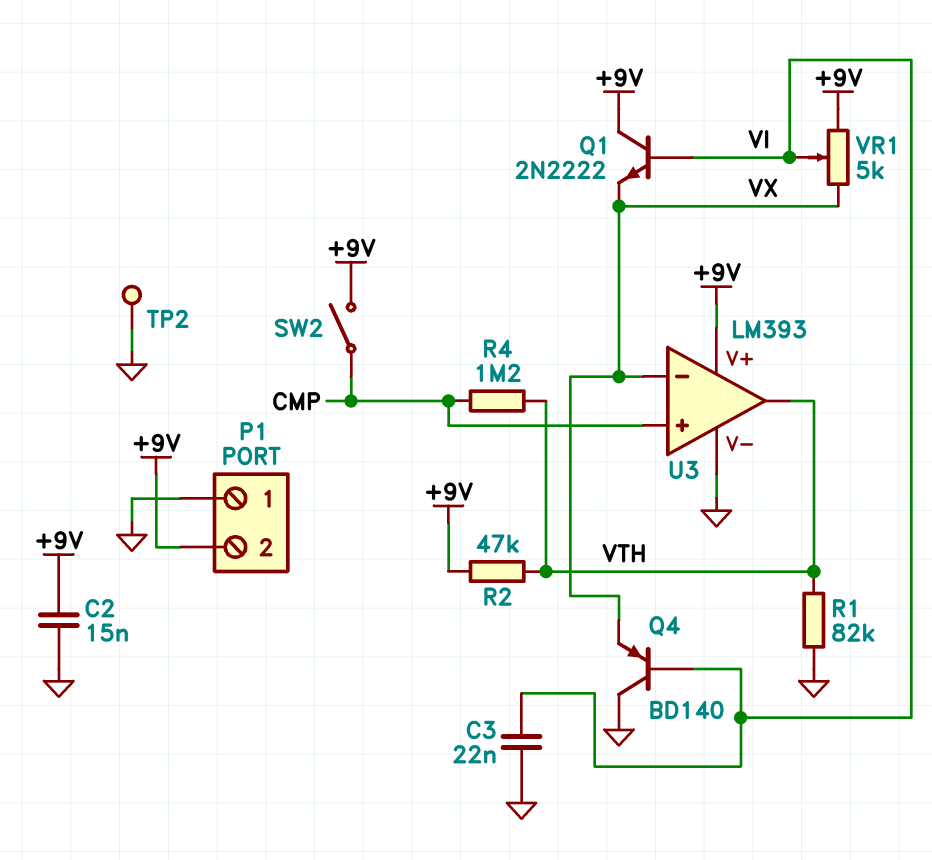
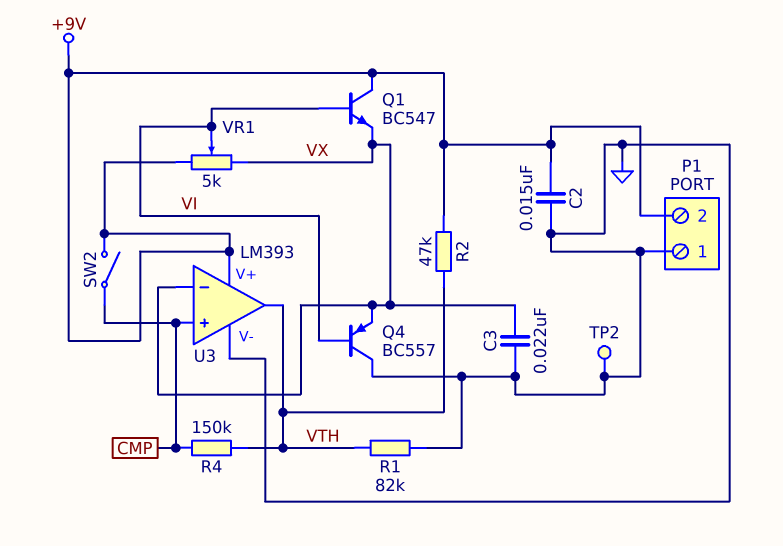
C3: 22nF (GND, VI) -> 22nF (GND, VX)
Q1: NPN 2N2222 (B VI, C +9V, E VX) -> NPN BC547 (B VI, C +9V, E VX)
Q4: PNP BD140 (B VI, C GND, E VX) -> PNP BC557 (B VI, C GND, E VX)
R4: 1.2M (CMP, VTH) -> 150k (CMP, VTH)

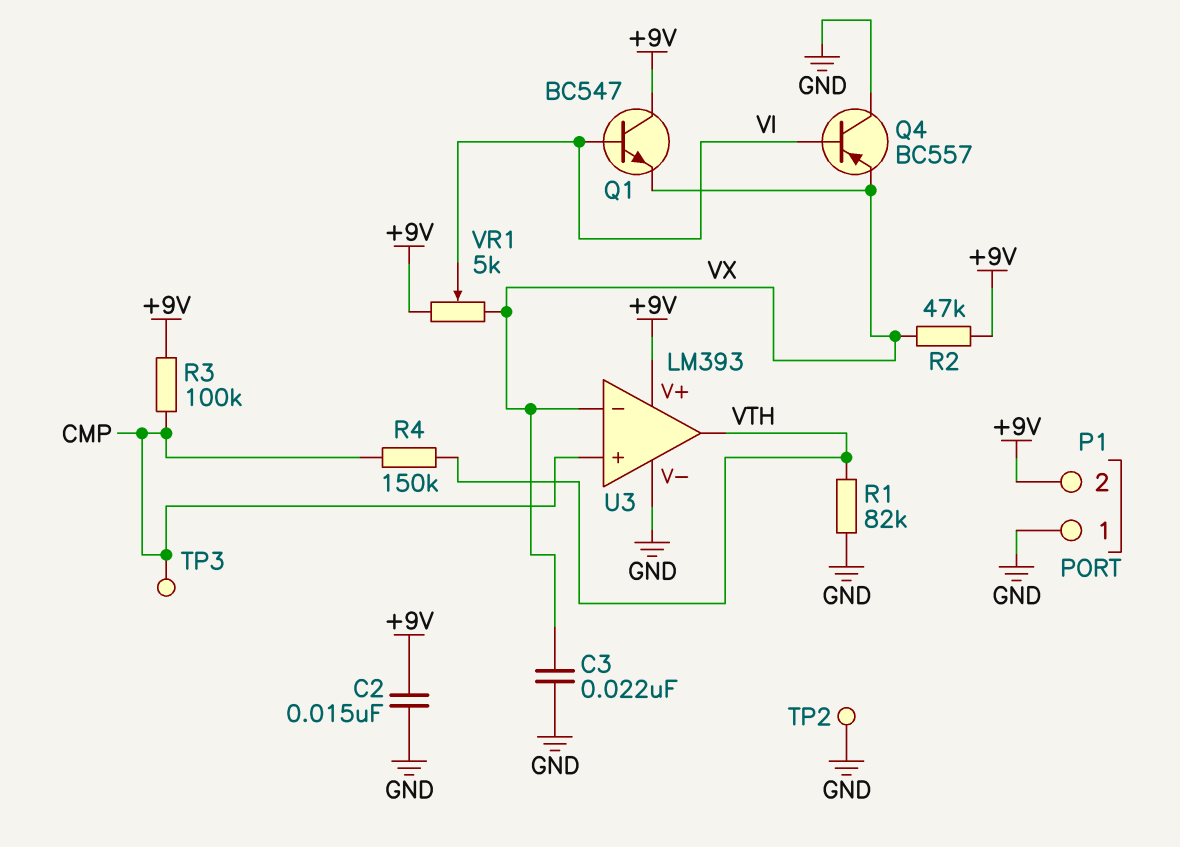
R2: 47k (+9V, VTH) -> 47k (+9V, VX)
R3: none -> 100k (+9V, CMP)
SW2: switch (+9V, CMP) -> none
TP3: none -> test point (CMP)

